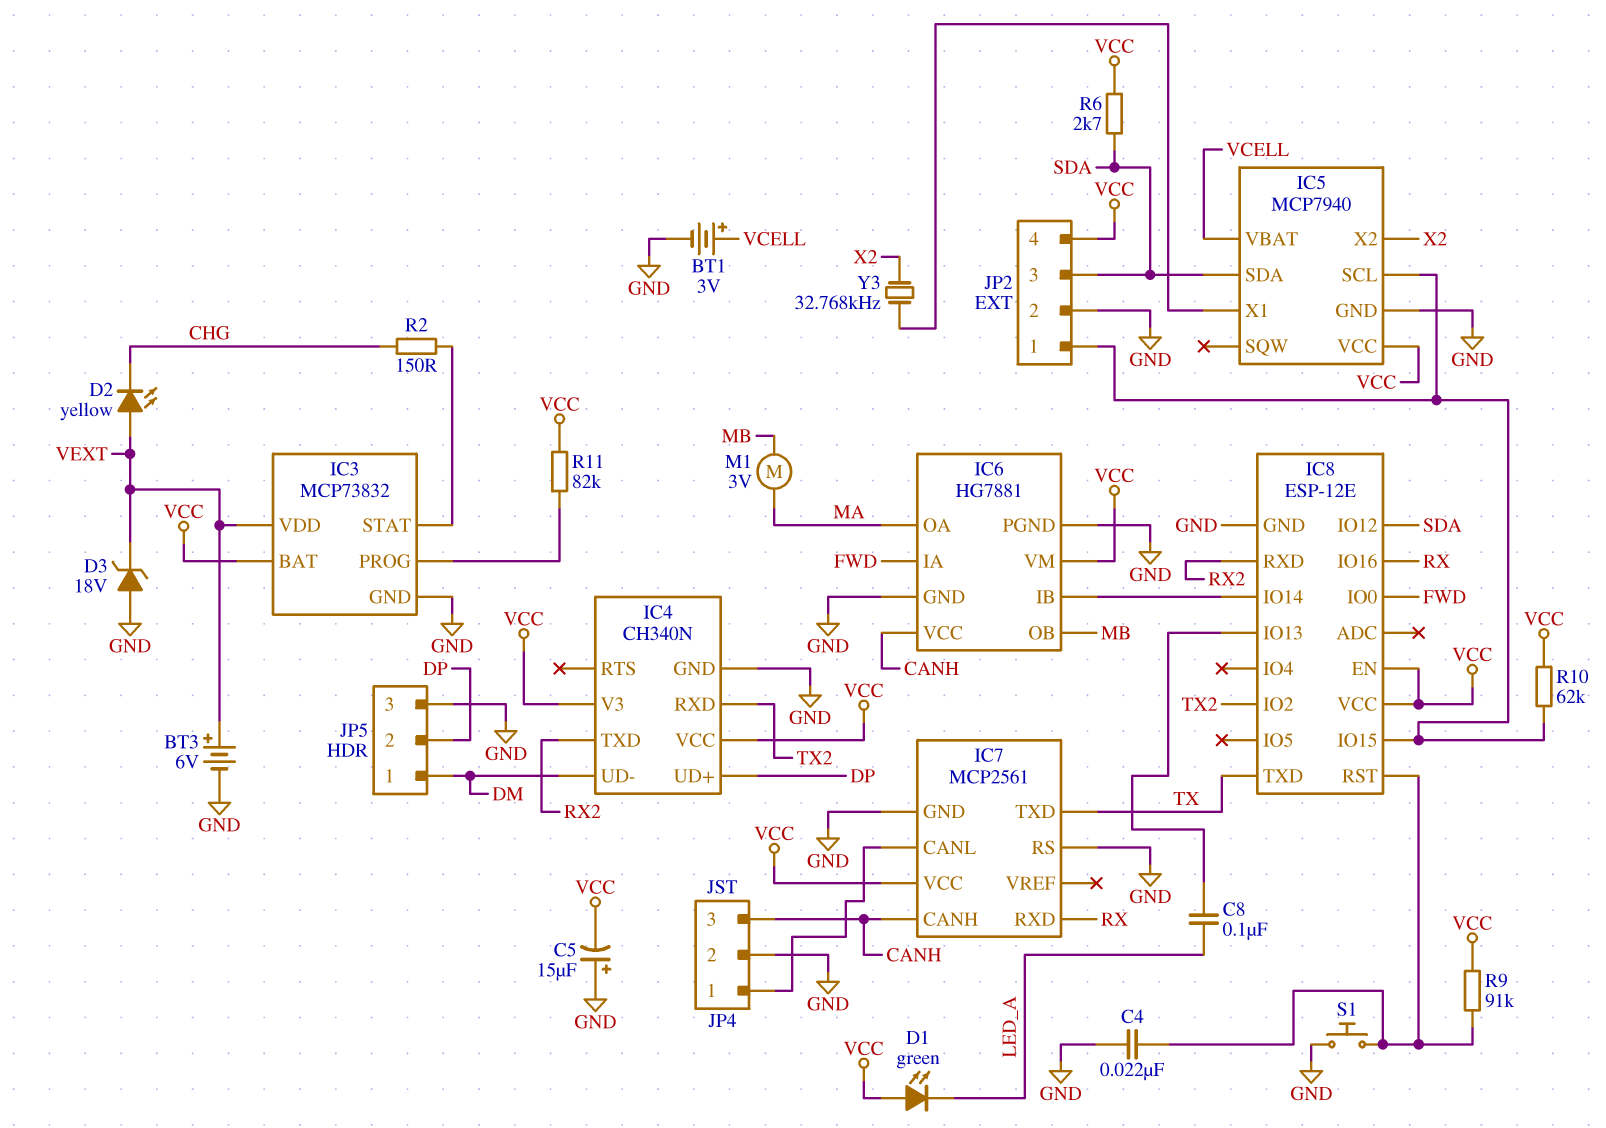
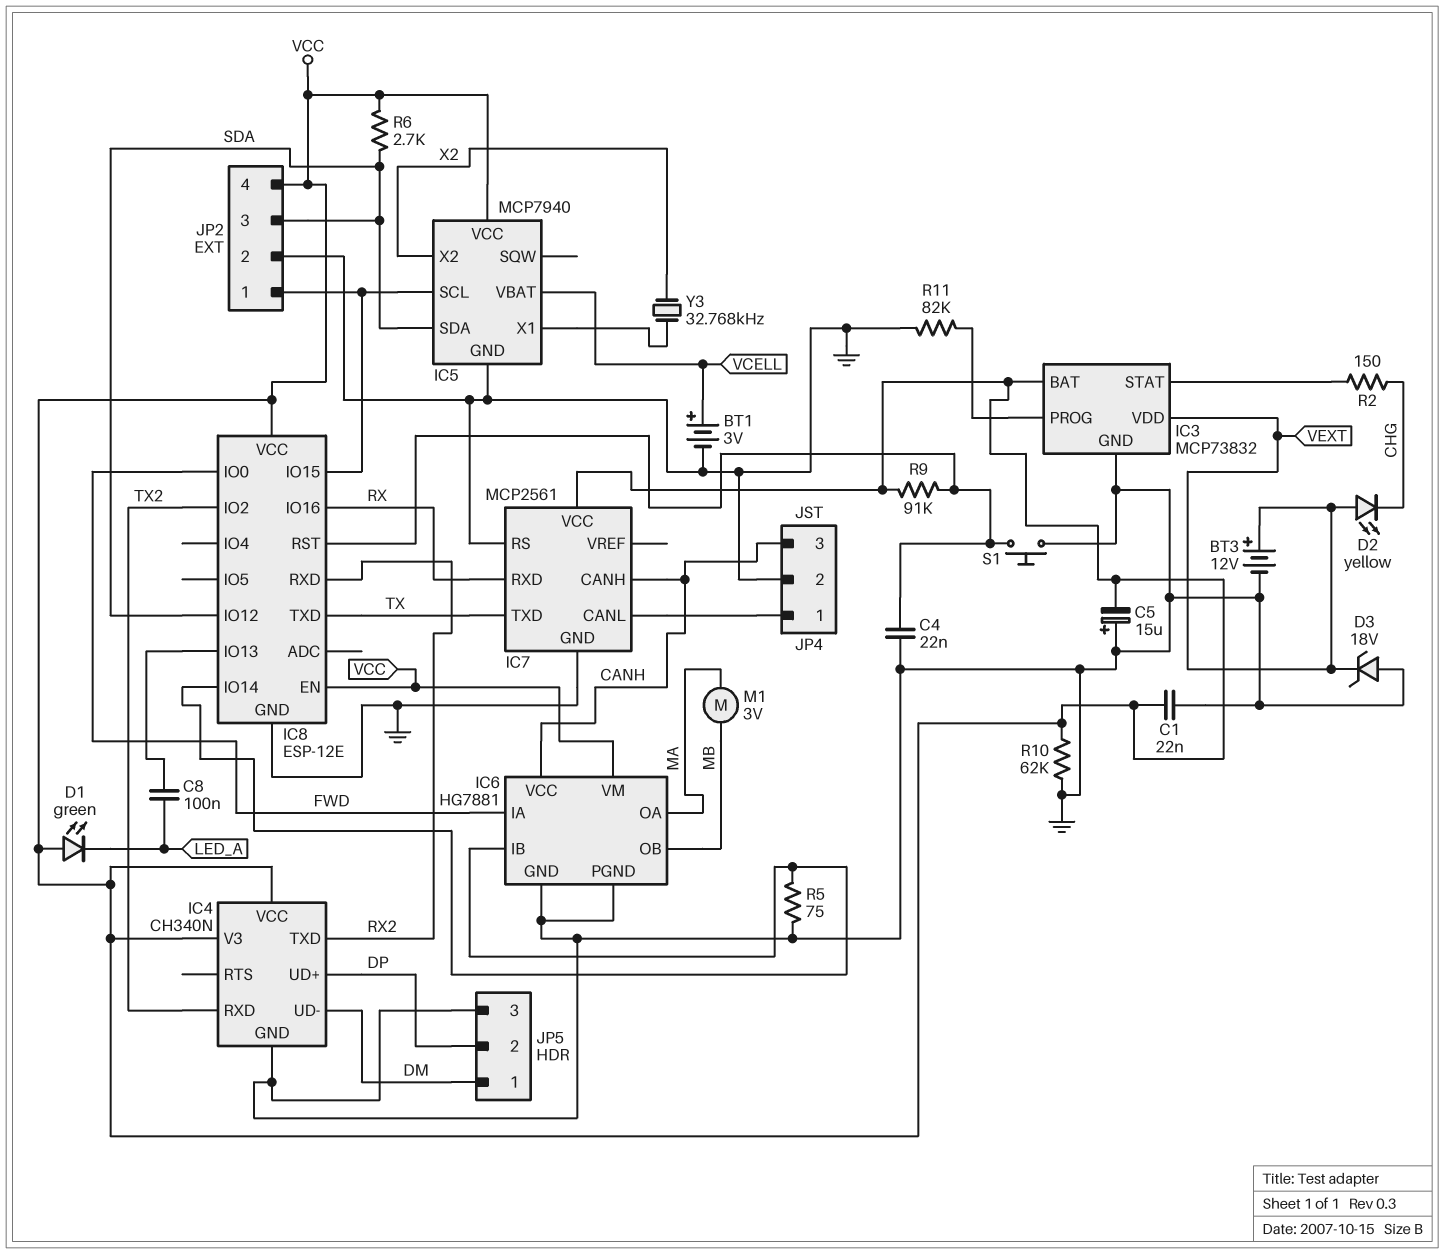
BT3: 6V (plus VEXT, minus GND) -> 12V (plus VEXT, minus GND)
C1: none -> 22nF (GND, VCC)
R5: none -> 75 (GND, IC6/IB)
R10: 62k (IC5/SCL, VCC) -> 62k (GND, VCC)
R11: 82k (IC3/PROG, VCC) -> 82k (GND, IC3/PROG)

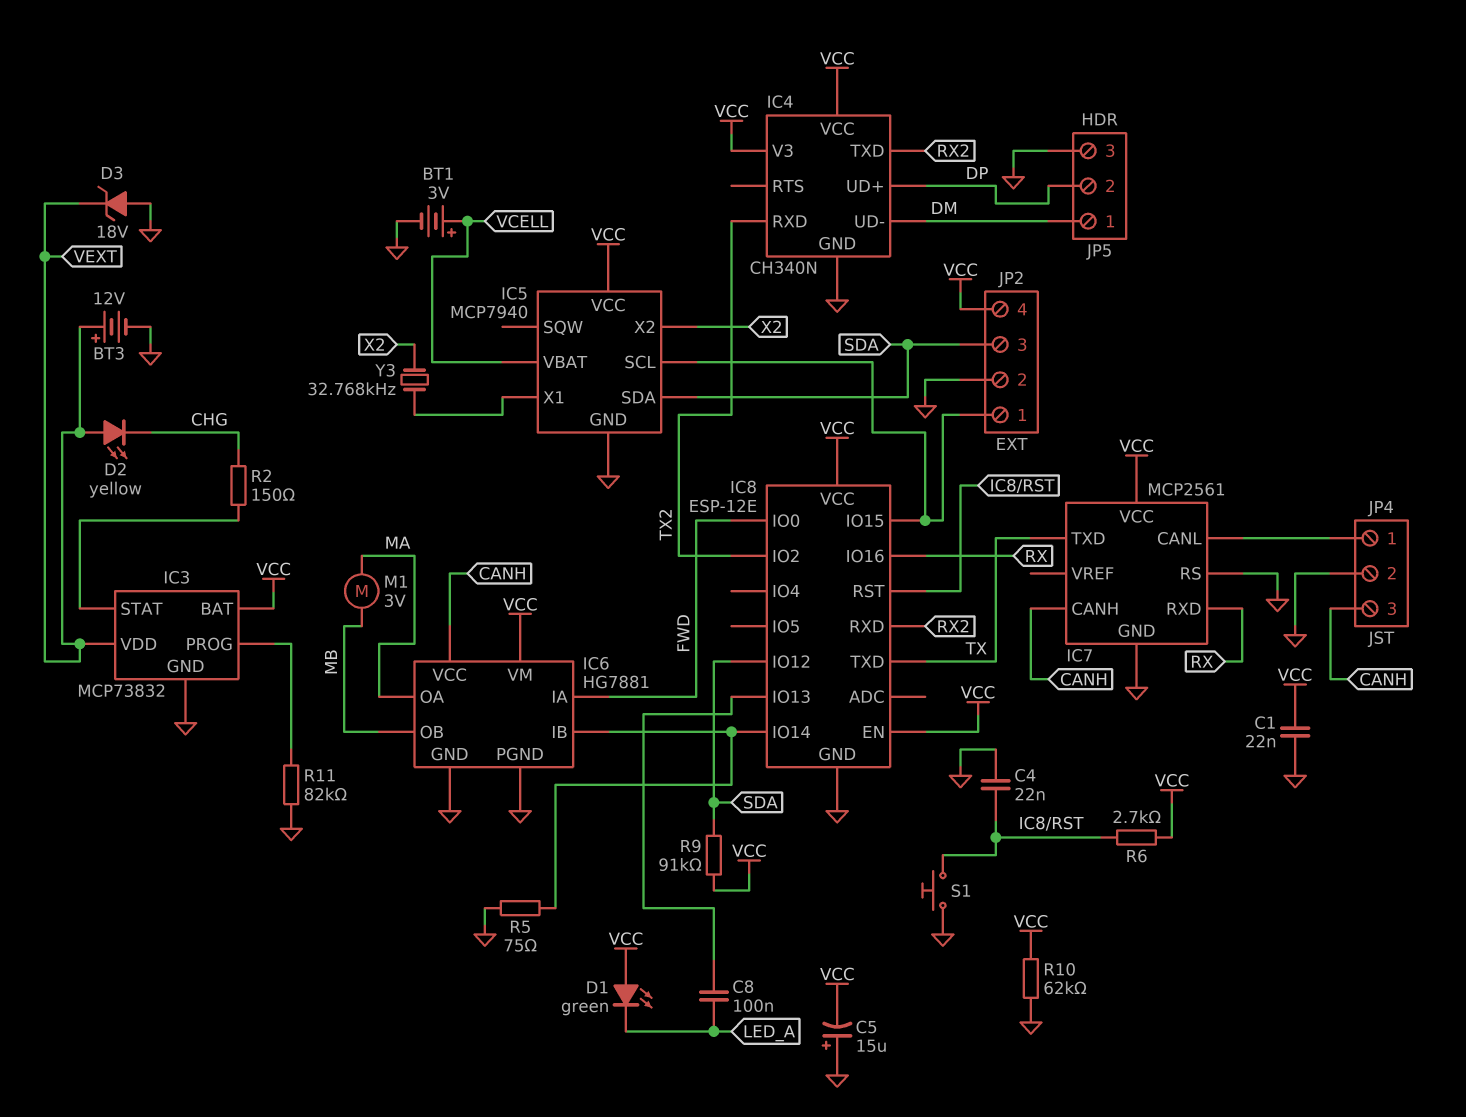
R6: 2.7k (SDA, VCC) -> 2.7k (IC8/RST, VCC)
R9: 91k (IC8/RST, VCC) -> 91k (SDA, VCC)

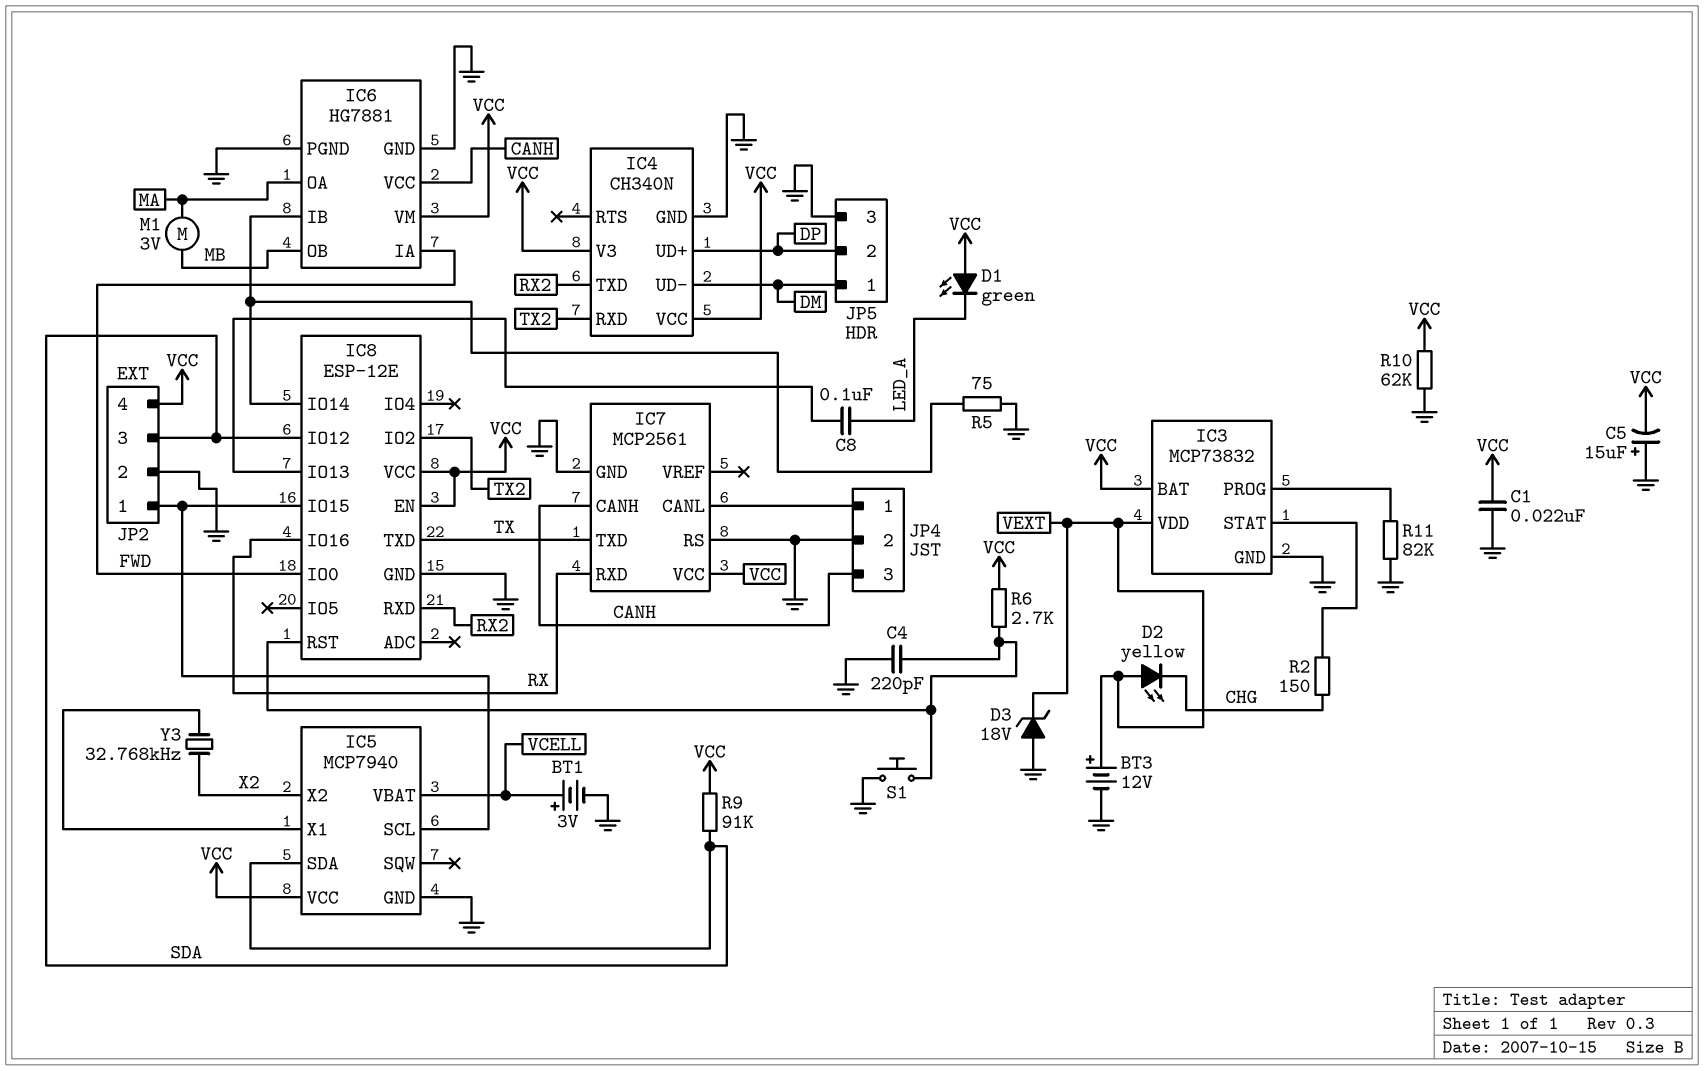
C4: 22nF (GND, IC8/RST) -> 220pF (GND, IC8/RST)

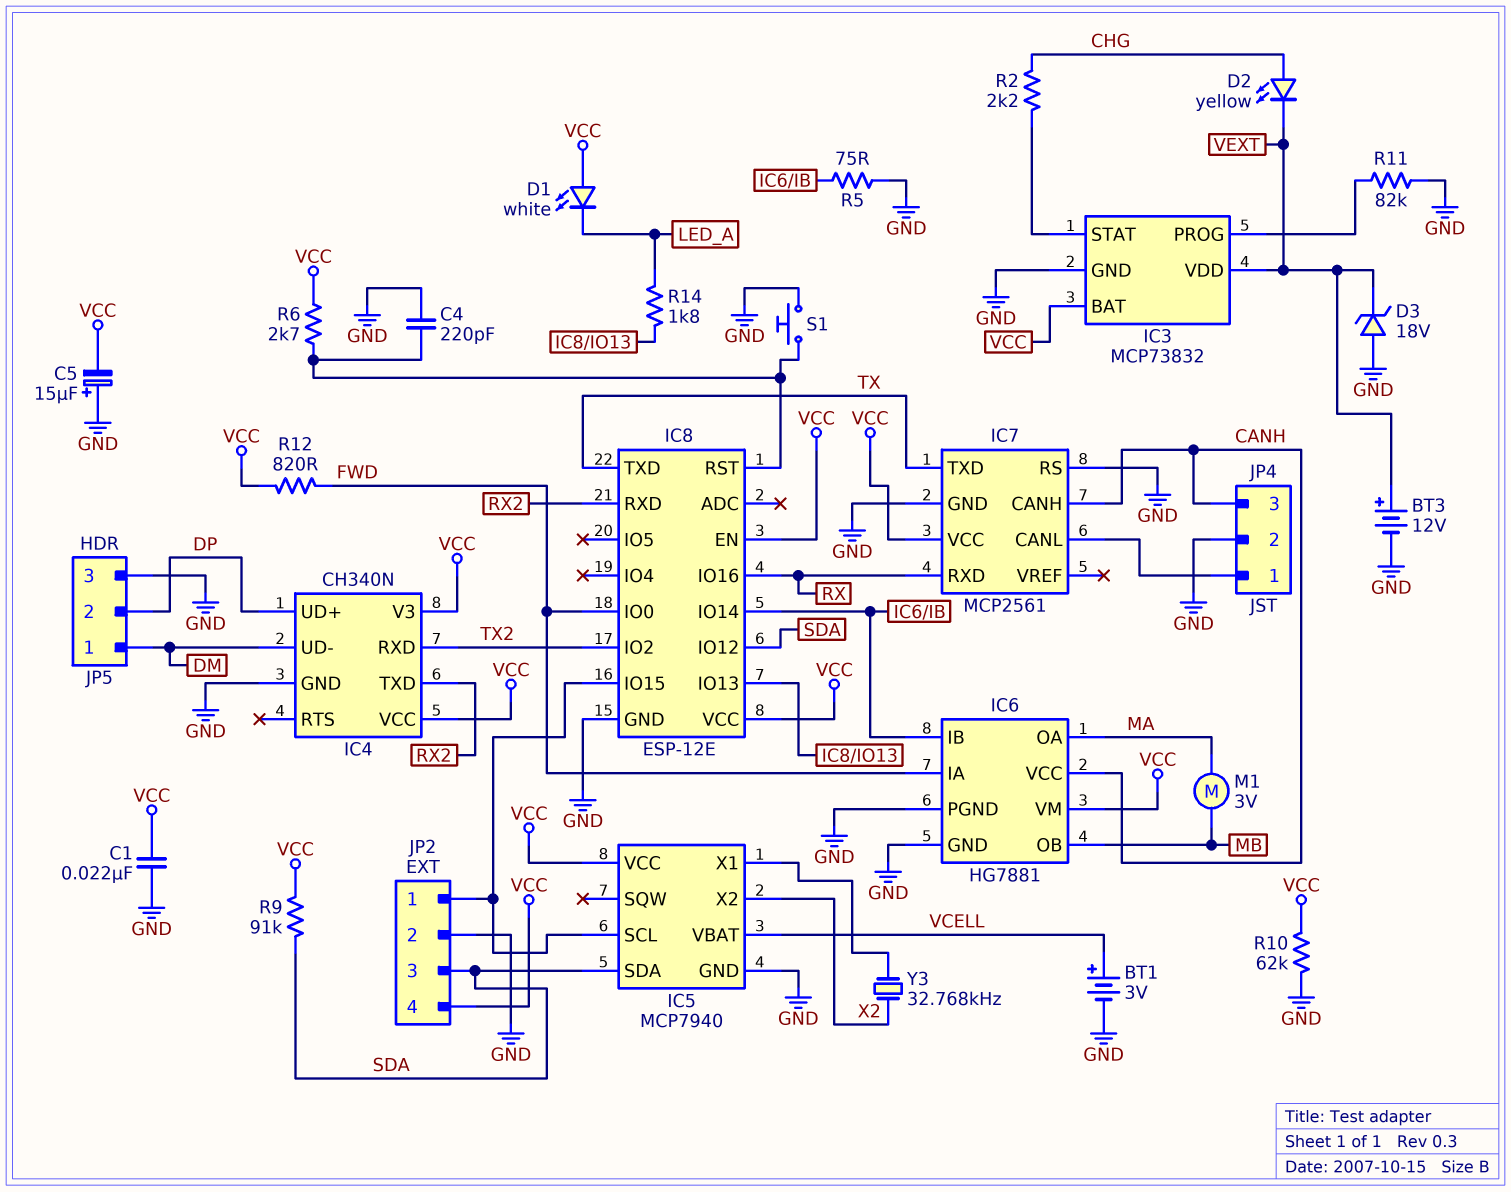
C8: 100nF (IC8/IO13, LED_A) -> none
D1: LED green (A VCC, K LED_A) -> LED white (A VCC, K LED_A)
D2: LED yellow (A VEXT, K CHG) -> LED yellow (A CHG, K VEXT)
R2: 150 (CHG, IC3/STAT) -> 2.2k (CHG, IC3/STAT)
R12: none -> 820 (FWD, VCC)
R14: none -> 1.8k (IC8/IO13, LED_A)

